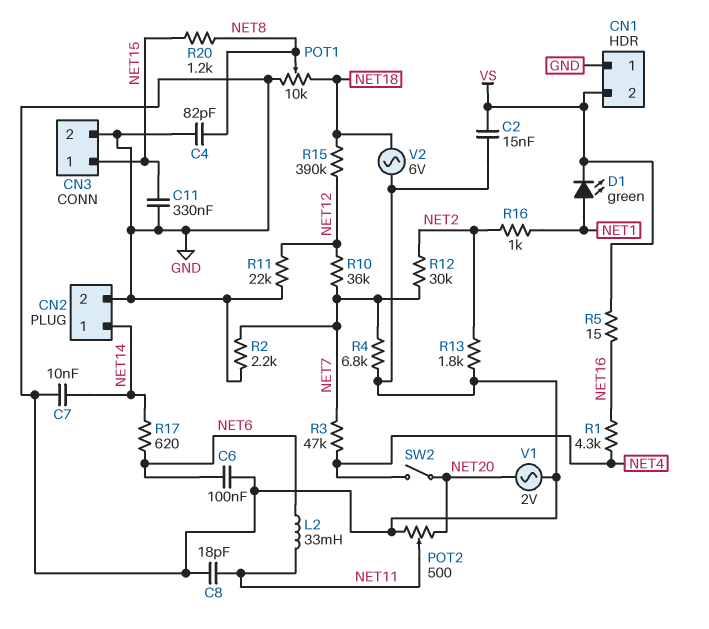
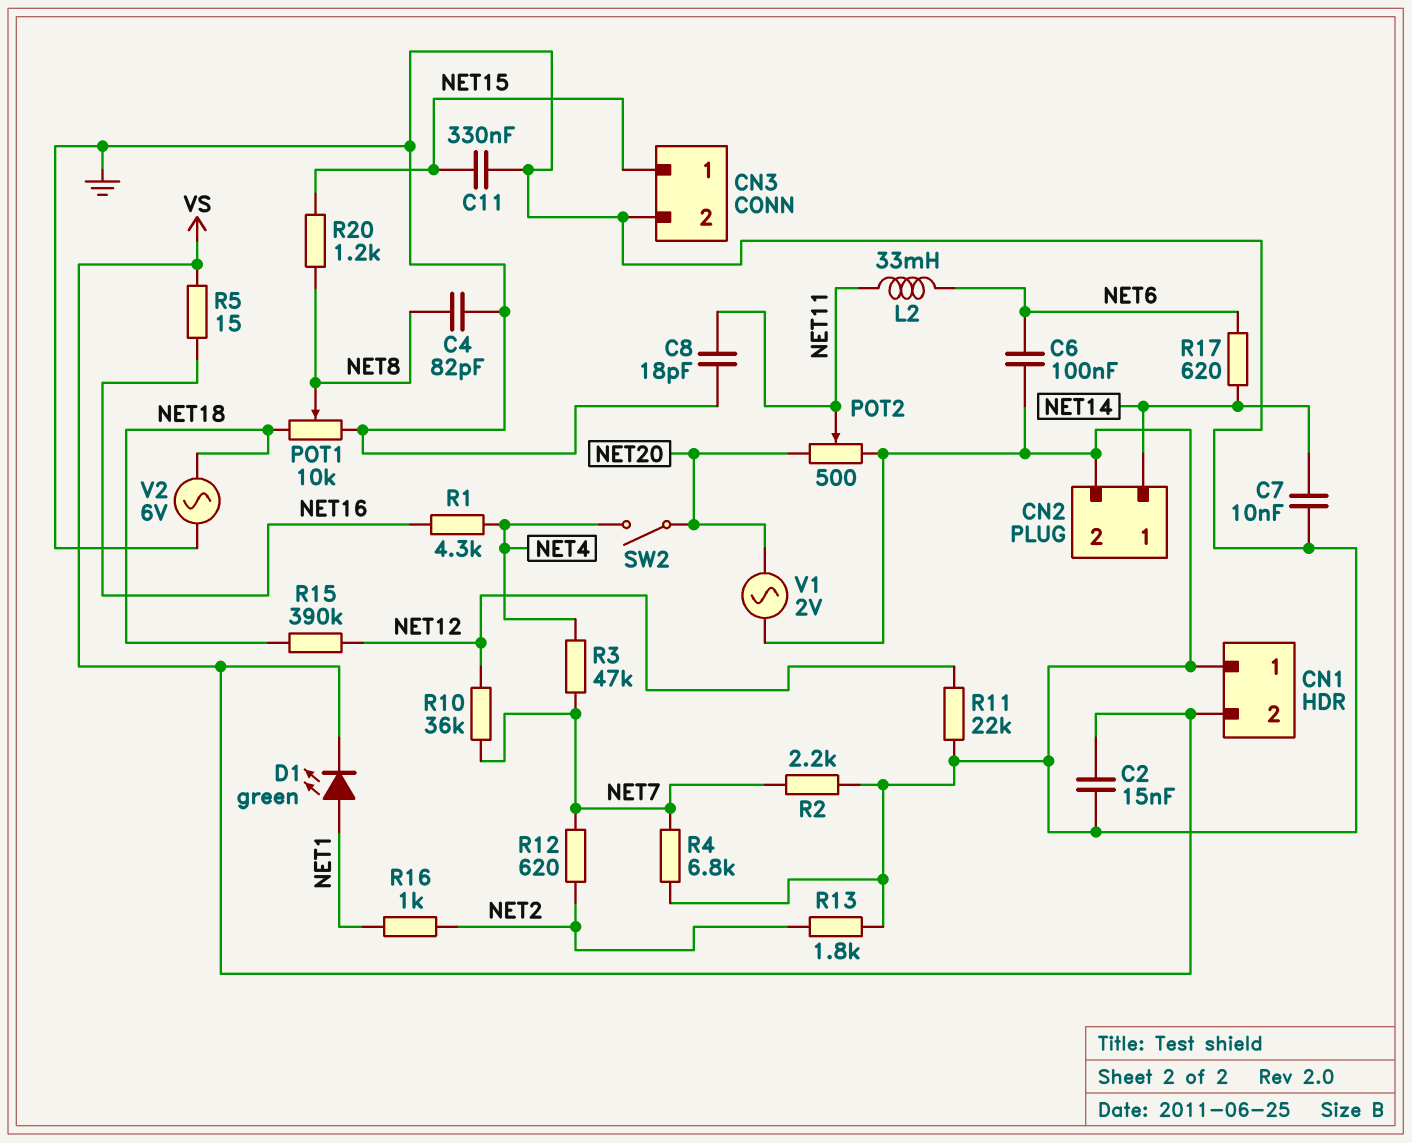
R12: 30k (NET2, NET7) -> 620 (NET2, NET7)

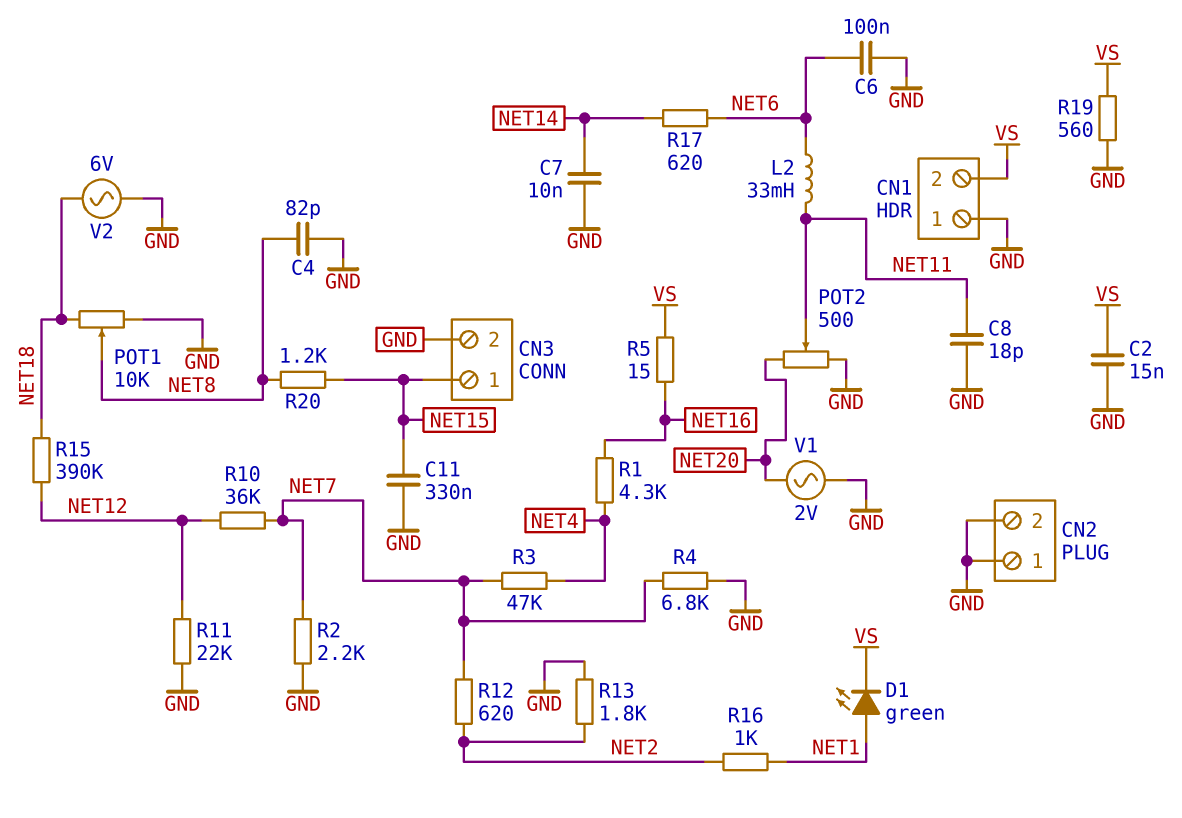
CN2 pin 1: NET14 -> GND
R19: none -> 560 (GND, VS)
SW2: switch (NET4, NET20) -> none

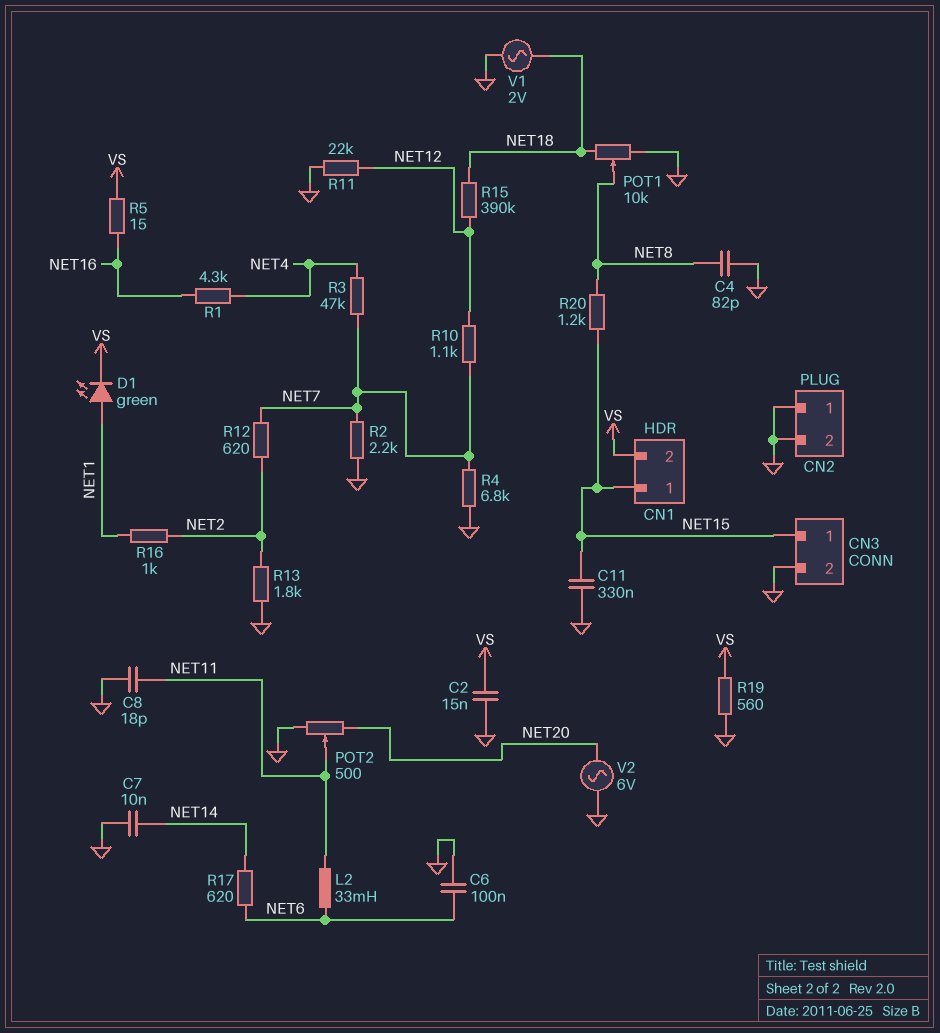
CN1 pin 1: GND -> NET15
R10: 36k (NET7, NET12) -> 1.1k (NET7, NET12)
V1: AC 2V (GND, NET20) -> AC 2V (GND, NET18)
V2: AC 6V (GND, NET18) -> AC 6V (GND, NET20)

